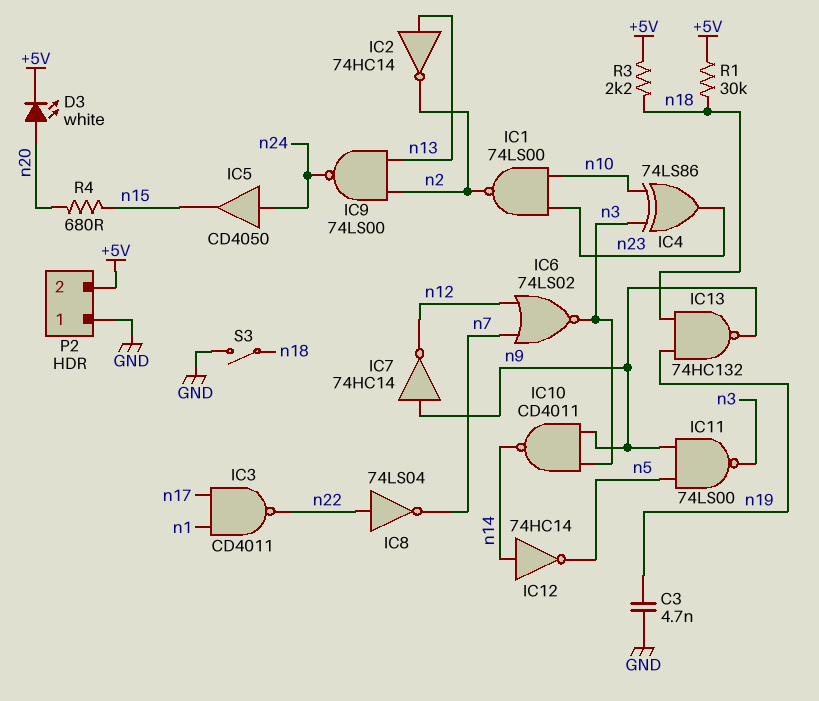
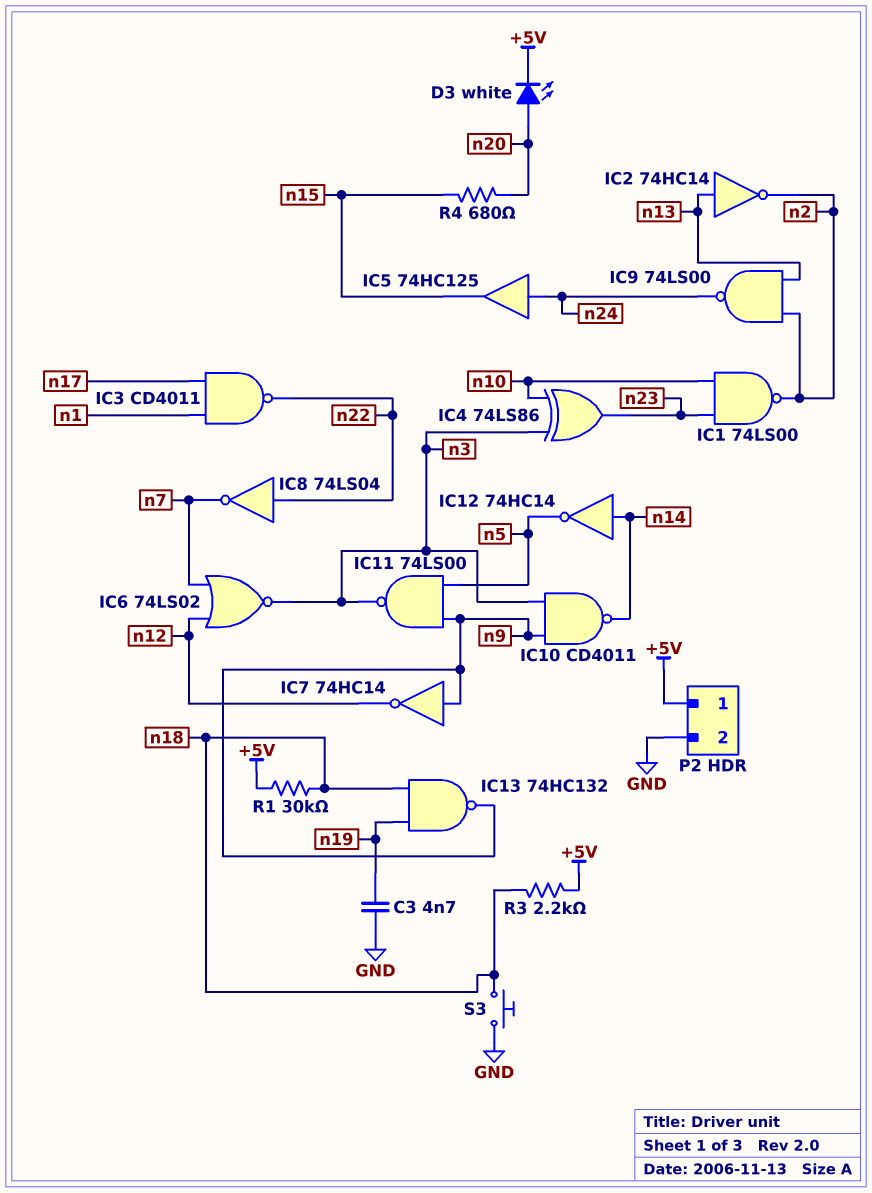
IC5: buffer CD4050 (in n24, out n15) -> buffer 74HC125 (in n24, out n15)
P2 pin 1: GND -> +5V
P2 pin 2: +5V -> GND
S3: switch (GND, n18) -> button (GND, n18)

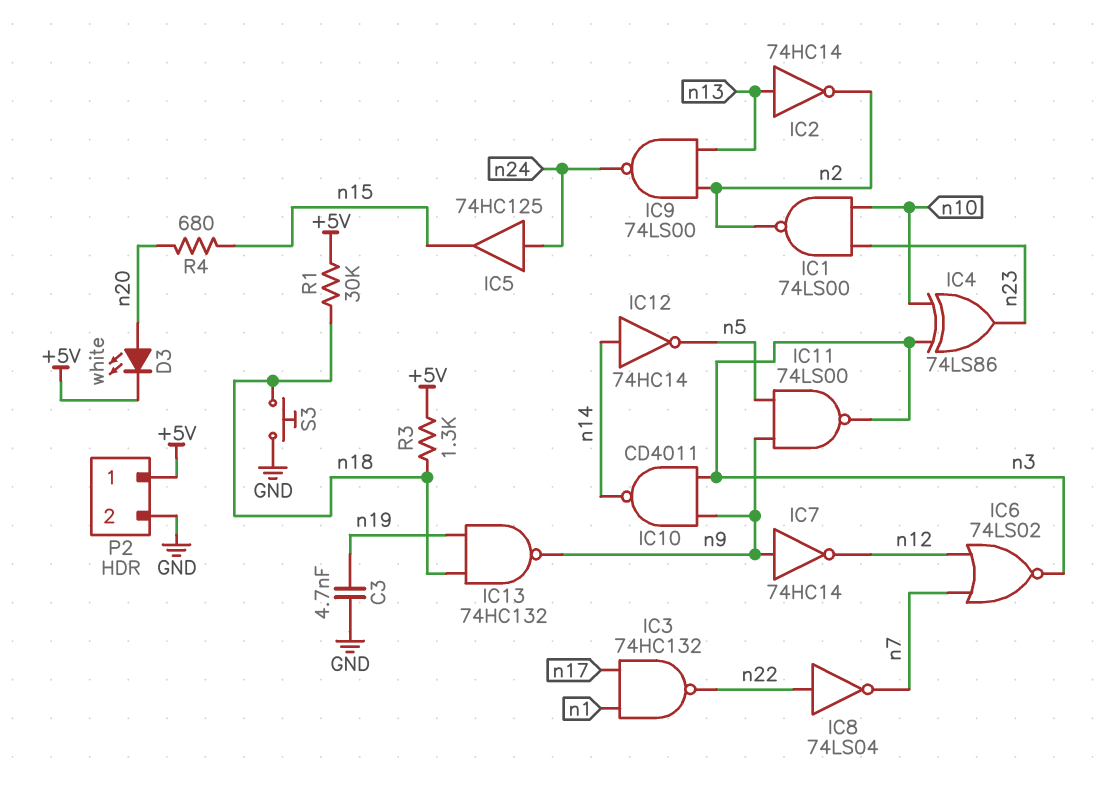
IC3: NAND CD4011 (in n1, in n17, out n22) -> NAND 74HC132 (in n1, in n17, out n22)
R3: 2.2k (+5V, n18) -> 1.3k (+5V, n18)

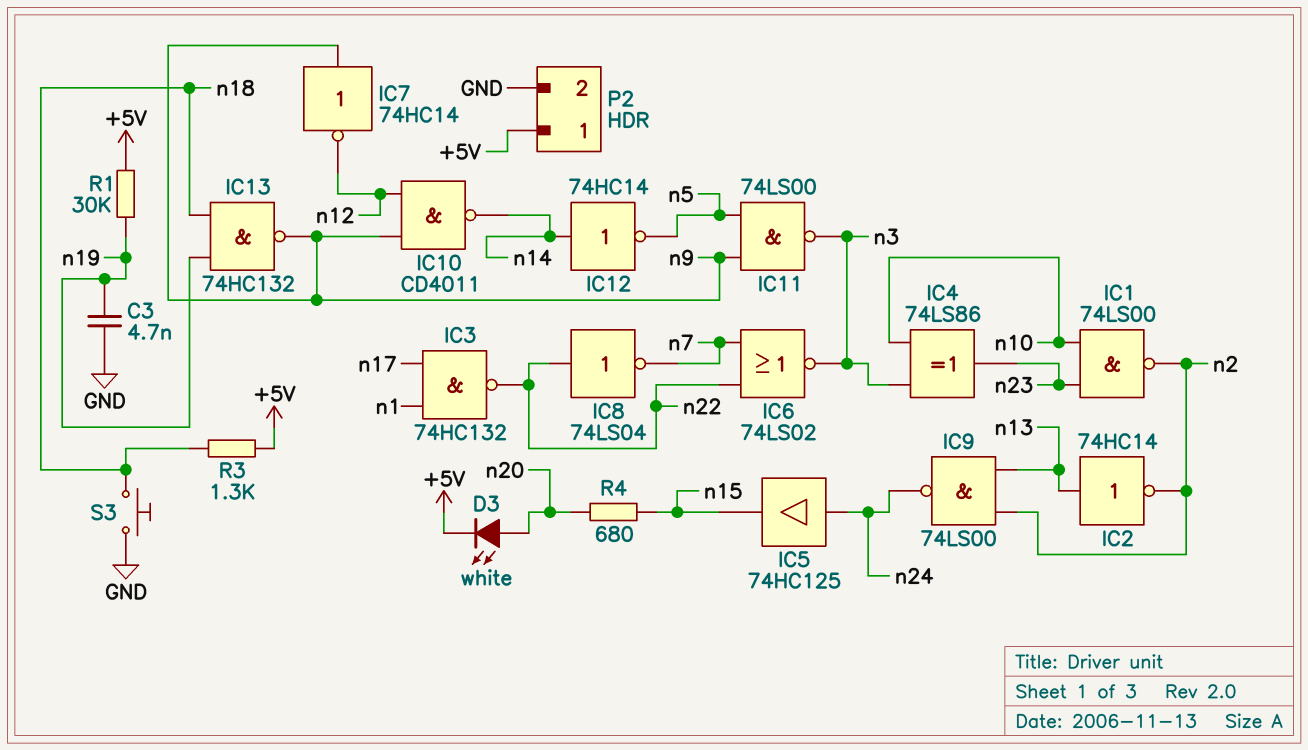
IC6: NOR 74LS02 (in n7, in n12, out n3) -> NOR 74LS02 (in n7, in n22, out n3)
IC10: NAND CD4011 (in n3, in n9, out n14) -> NAND CD4011 (in n9, in n12, out n14)
R1: 30k (+5V, n18) -> 30k (+5V, n19)

